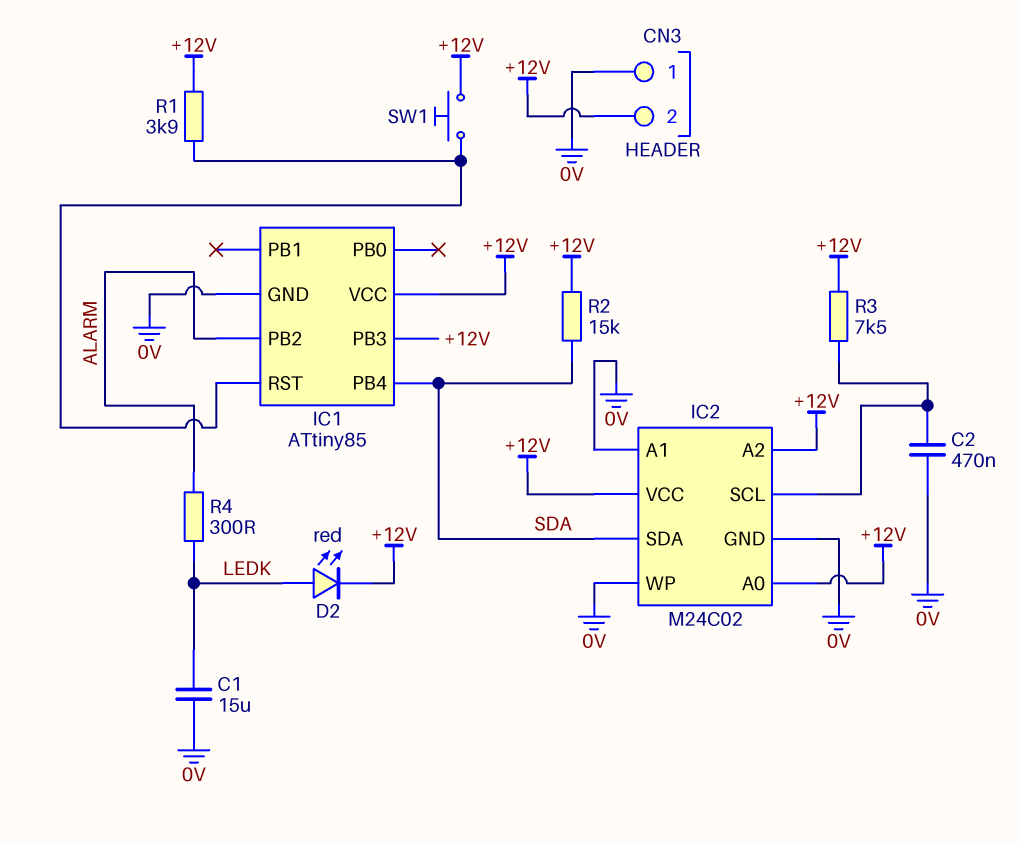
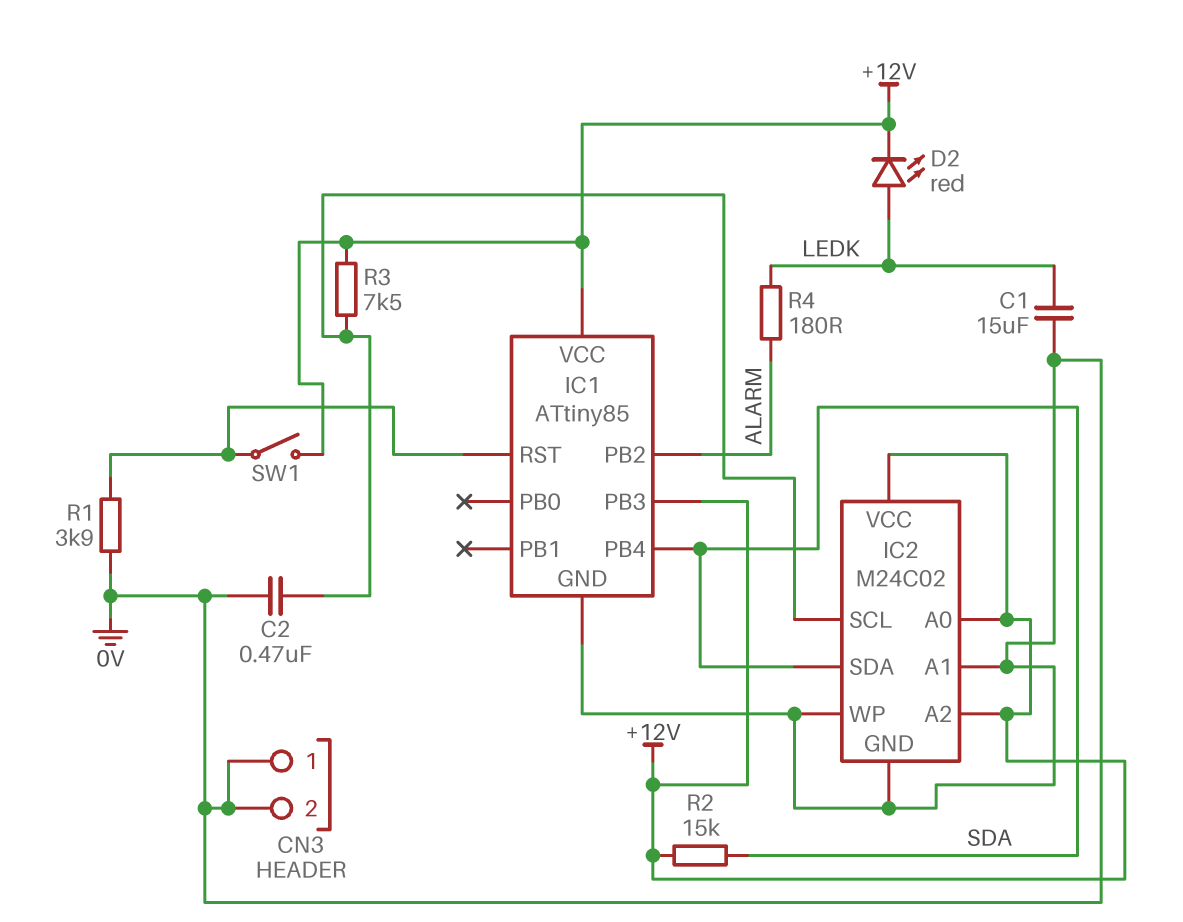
CN3 pin 2: +12V -> 0V
R1: 3.9k (+12V, IC1/RST) -> 3.9k (0V, IC1/RST)
R4: 300 (ALARM, LEDK) -> 180 (ALARM, LEDK)
SW1: button (+12V, IC1/RST) -> switch (+12V, IC1/RST)

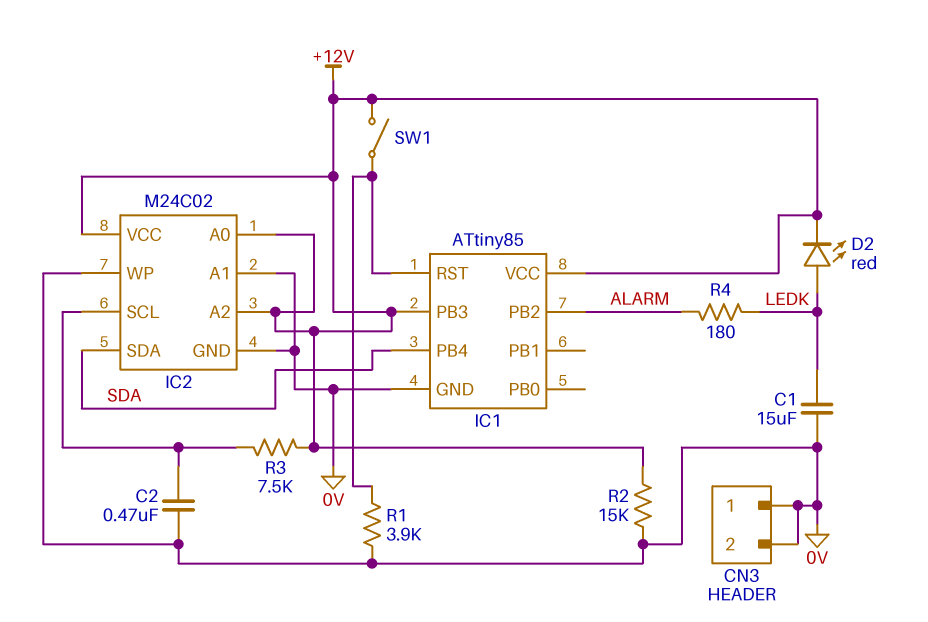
R2: 15k (+12V, SDA) -> 15k (+12V, 0V)

